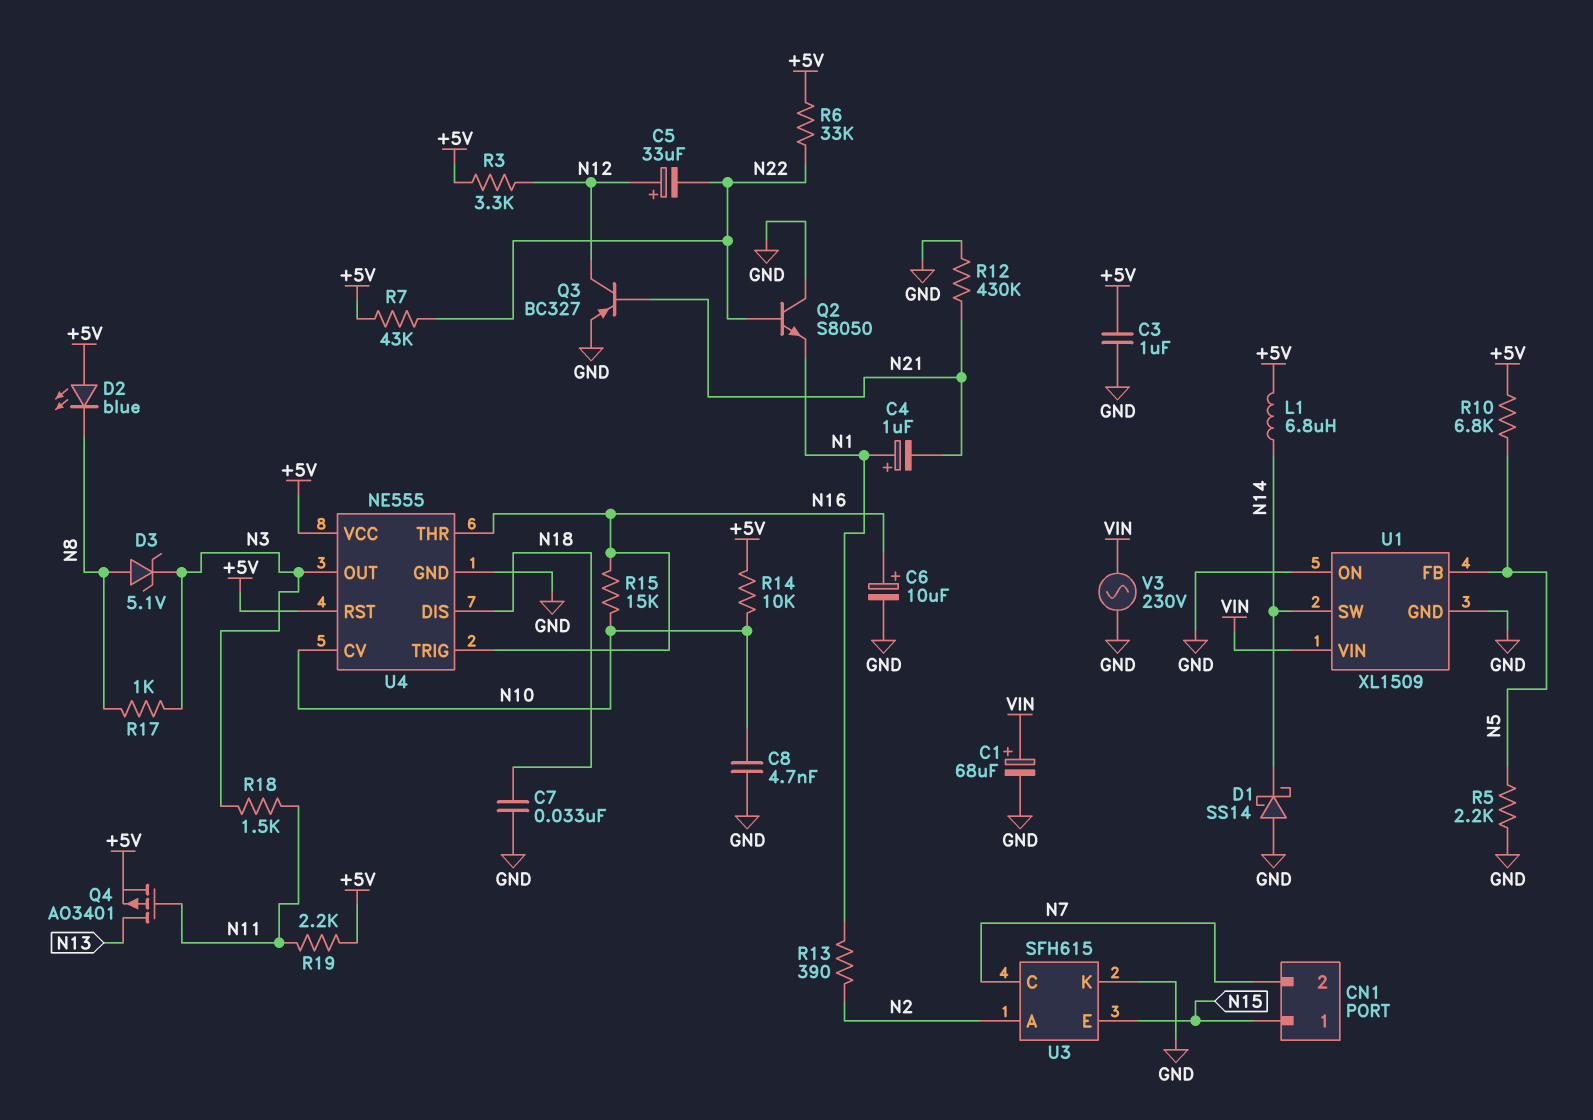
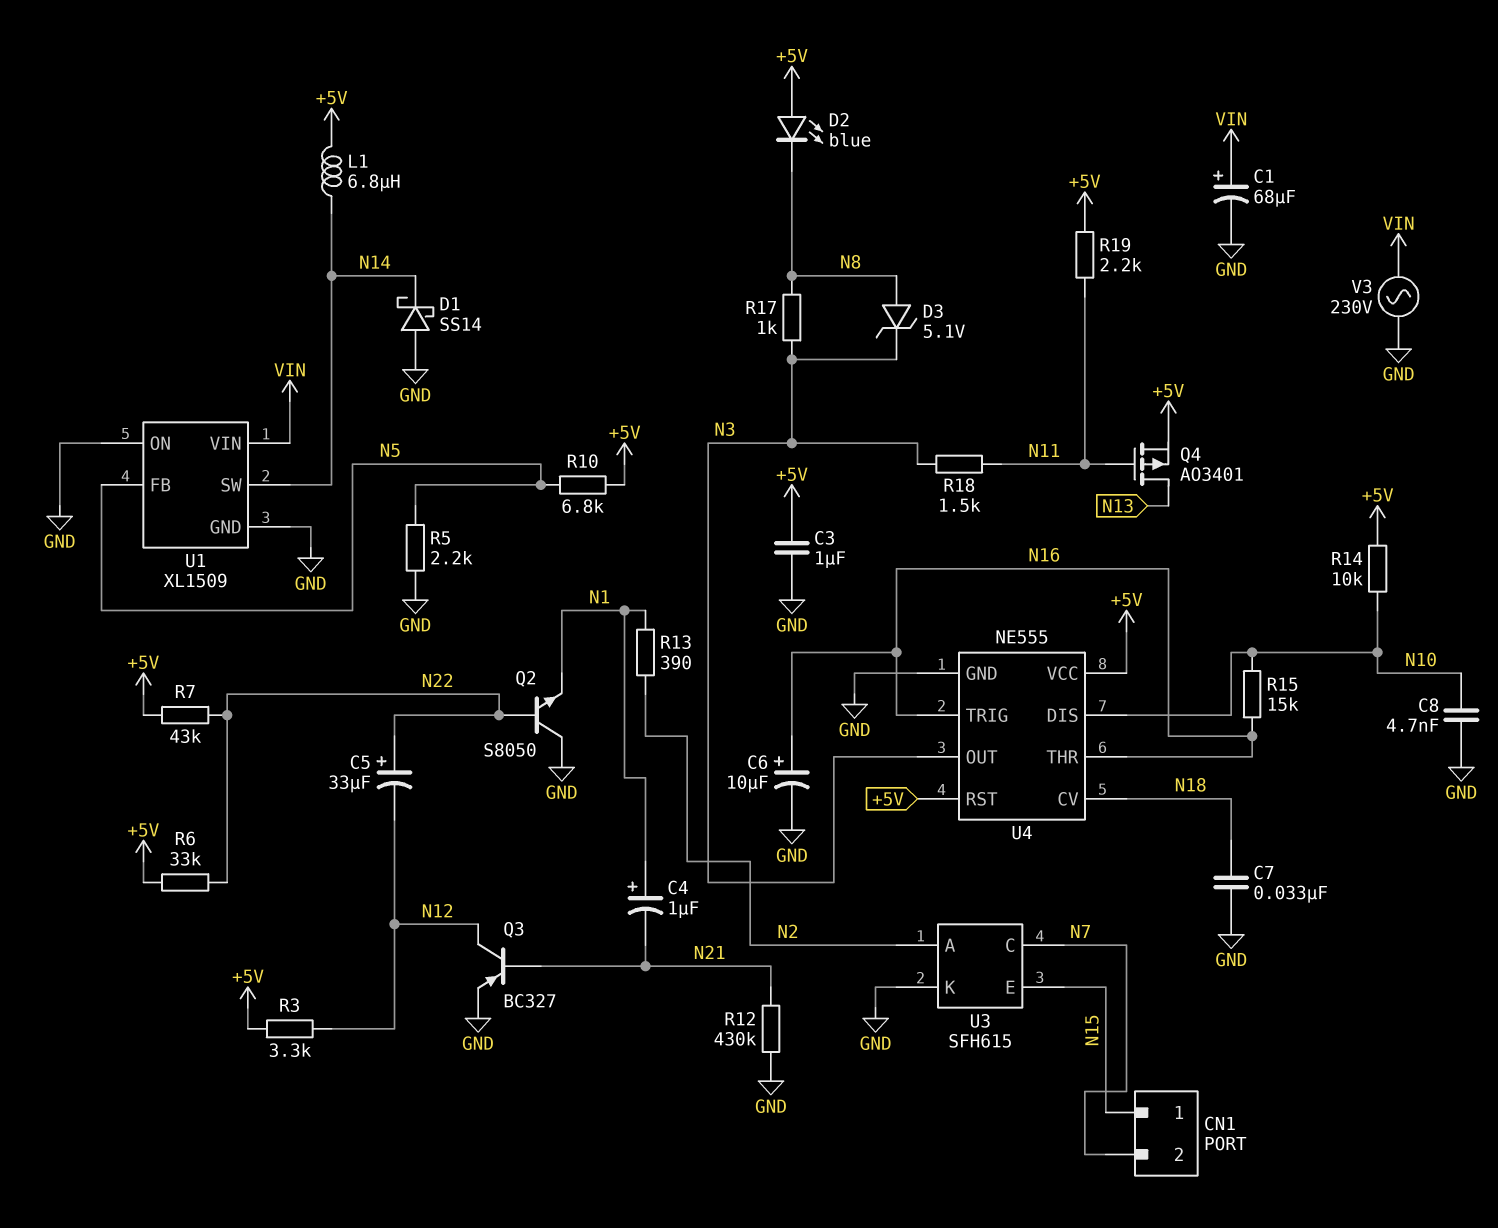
C5: 33uF (plus N12, minus N22) -> 33uF (plus N22, minus N12)
U4 pin CV: N10 -> N18
U4 pin DIS: N18 -> N10

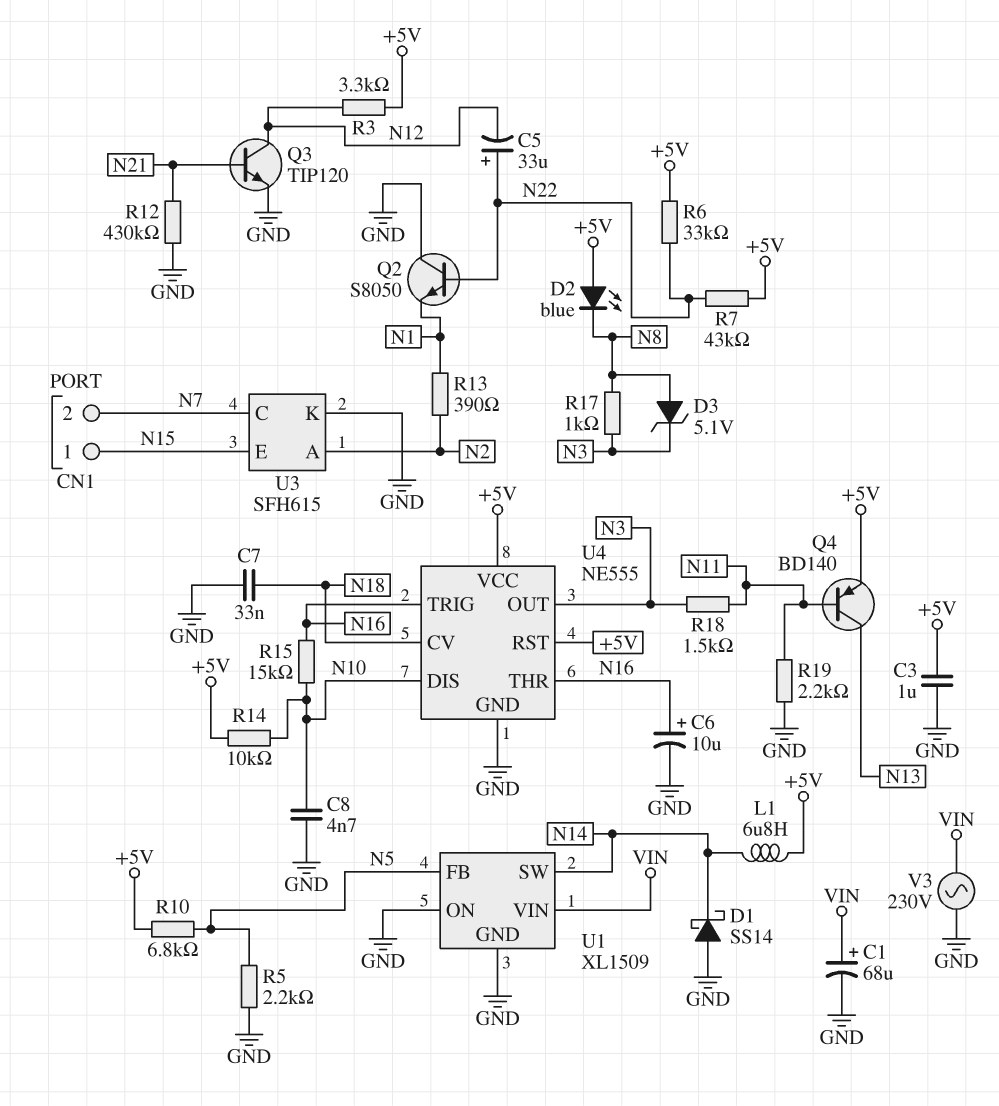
C4: 1uF (plus N1, minus N21) -> none
Q3: PNP BC327 (B N21, C N12, E GND) -> NPN TIP120 (B N21, C N12, E GND)
Q4: PMOS AO3401 (G N11, D N13, S +5V) -> PNP BD140 (B N11, C N13, E +5V)
R19: 2.2k (+5V, N11) -> 2.2k (GND, N11)

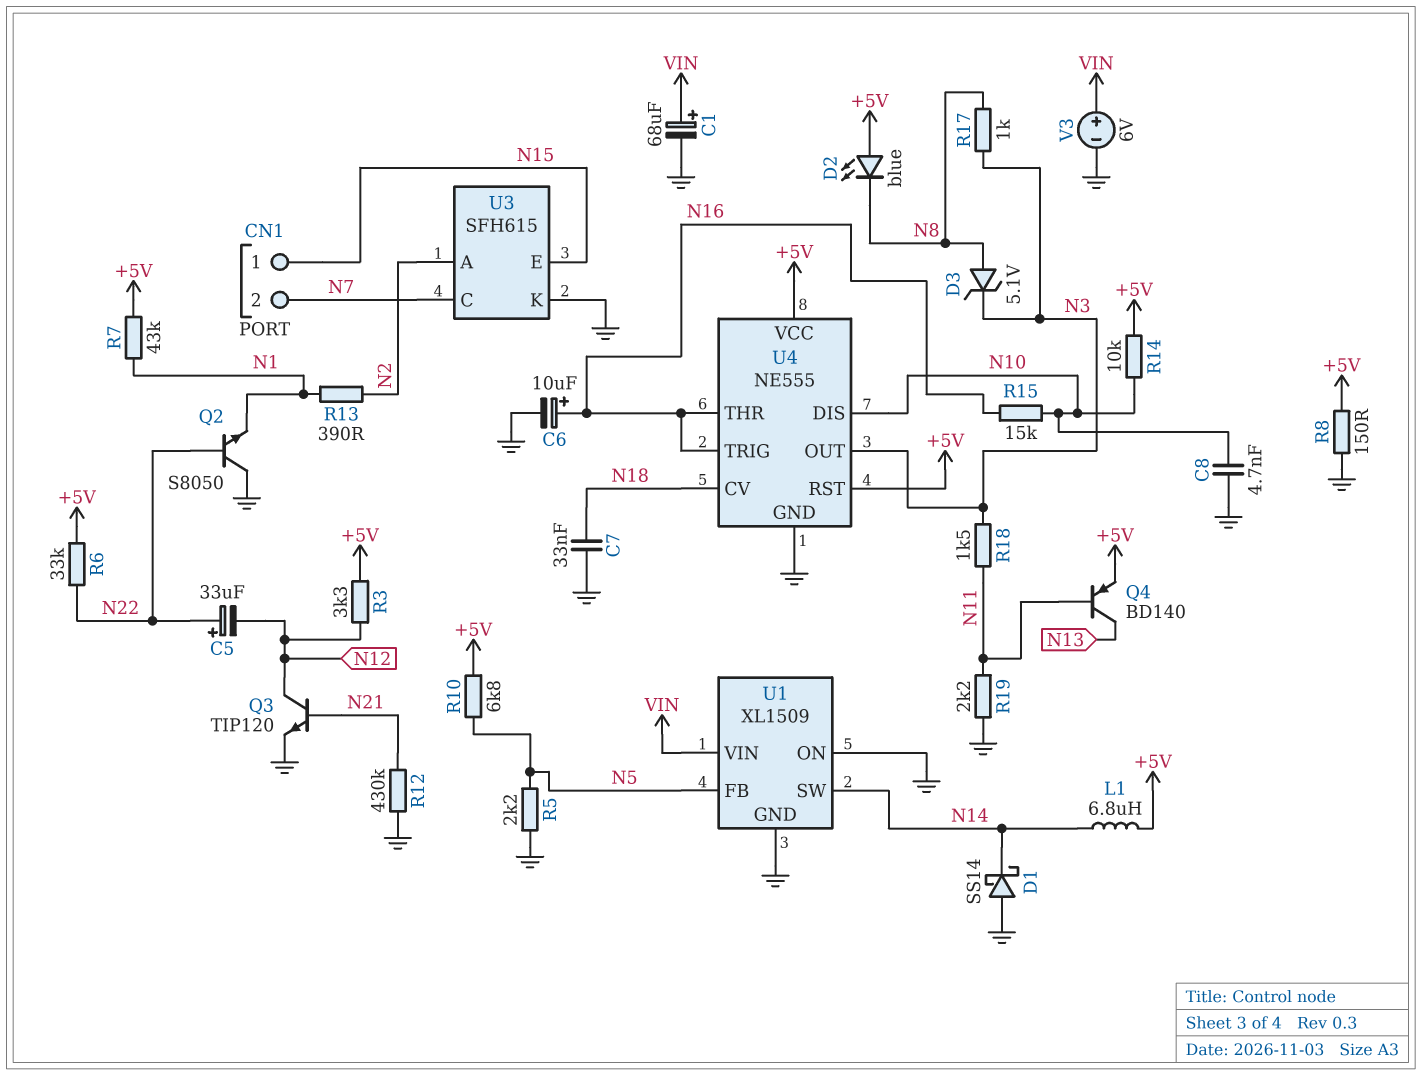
C3: 1uF (+5V, GND) -> none
R7: 43k (+5V, N22) -> 43k (+5V, N1)
R8: none -> 150 (+5V, GND)
V3: AC 230V (GND, VIN) -> 6V (plus VIN, minus GND)

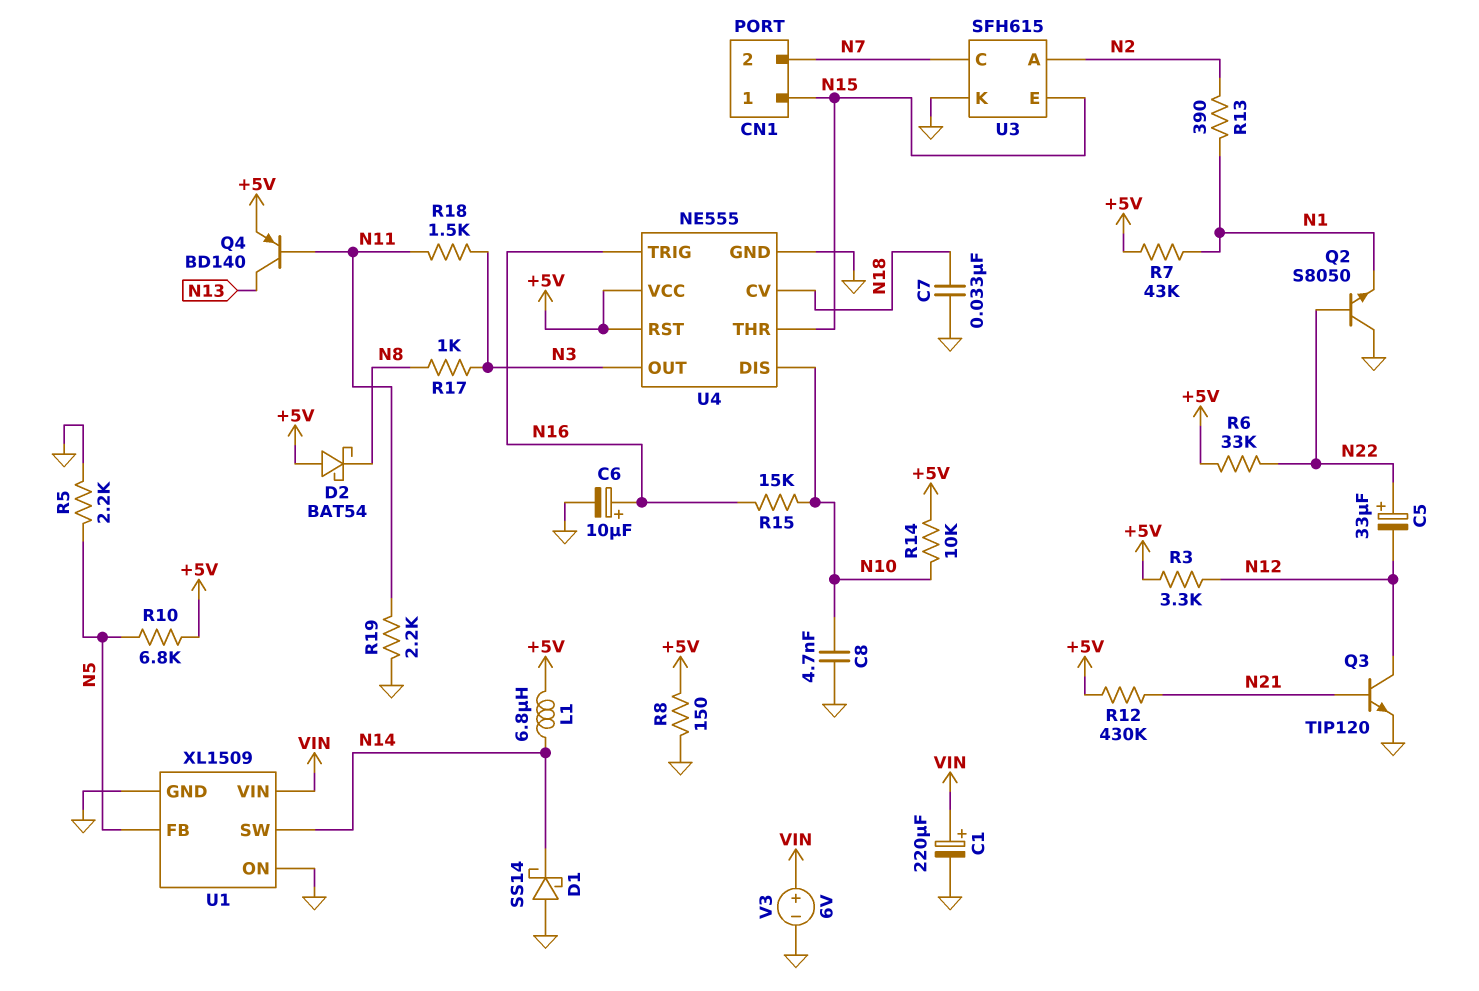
C1: 68uF (plus VIN, minus GND) -> 220uF (plus VIN, minus GND)
D2: LED blue (A +5V, K N8) -> schottky BAT54 (A +5V, K N8)
D3: zener 5.1V (A N8, K N3) -> none
R12: 430k (GND, N21) -> 430k (+5V, N21)
U4 pin THR: N16 -> N15

